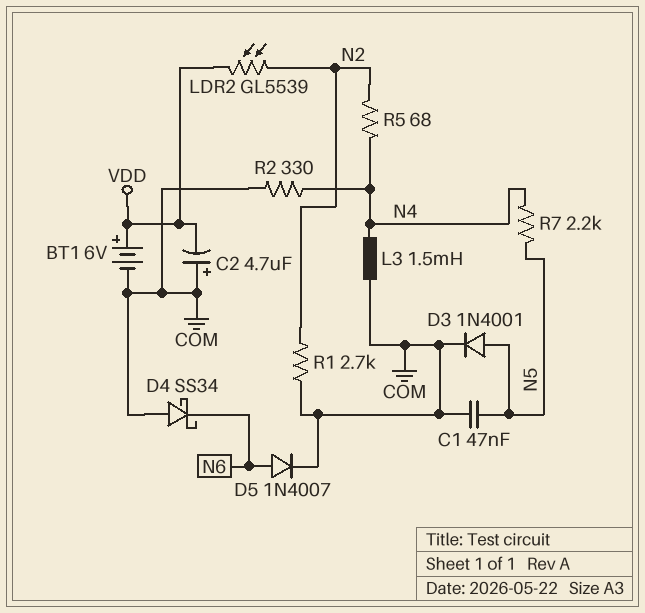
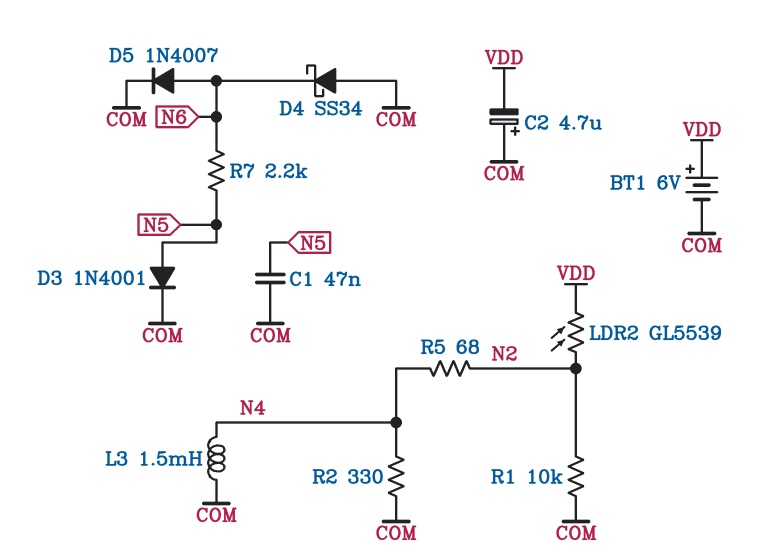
R1: 2.7k (COM, N2) -> 10k (COM, N2)
R7: 2.2k (N4, N5) -> 2.2k (N5, N6)

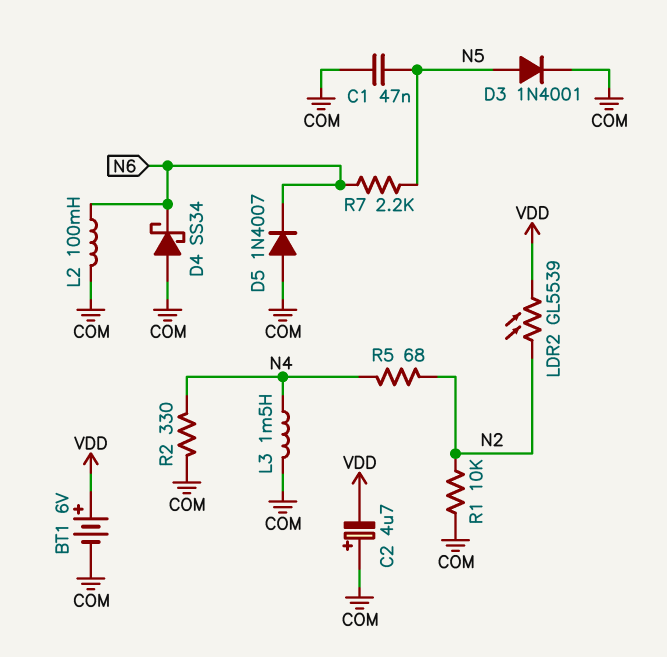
D5: diode 1N4007 (A N6, K COM) -> diode 1N4007 (A COM, K N6)
L2: none -> 100mH (COM, N6)

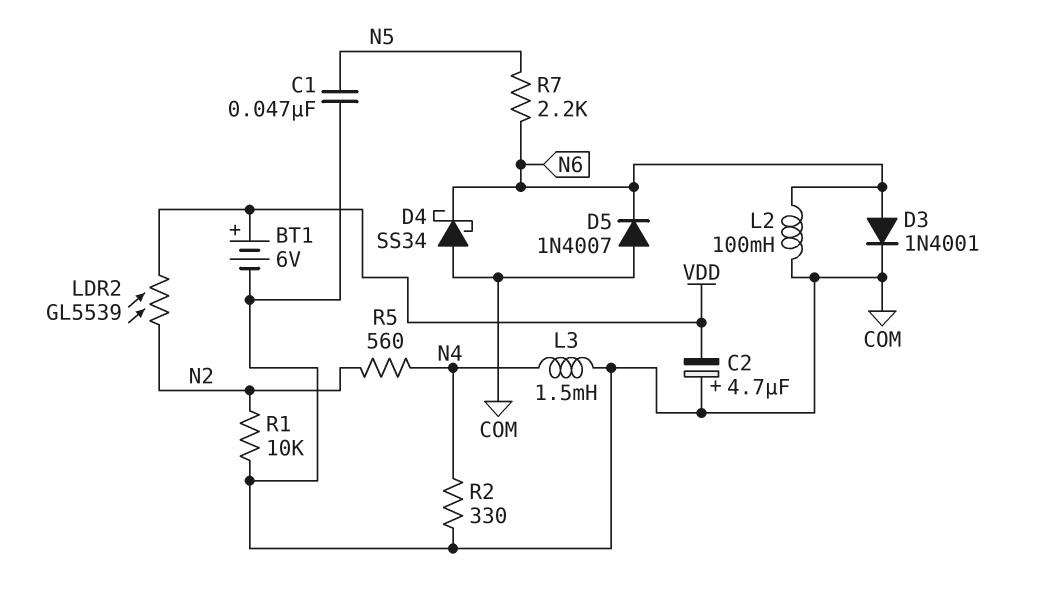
D3: diode 1N4001 (A N5, K COM) -> diode 1N4001 (A N6, K COM)
R5: 68 (N2, N4) -> 560 (N2, N4)

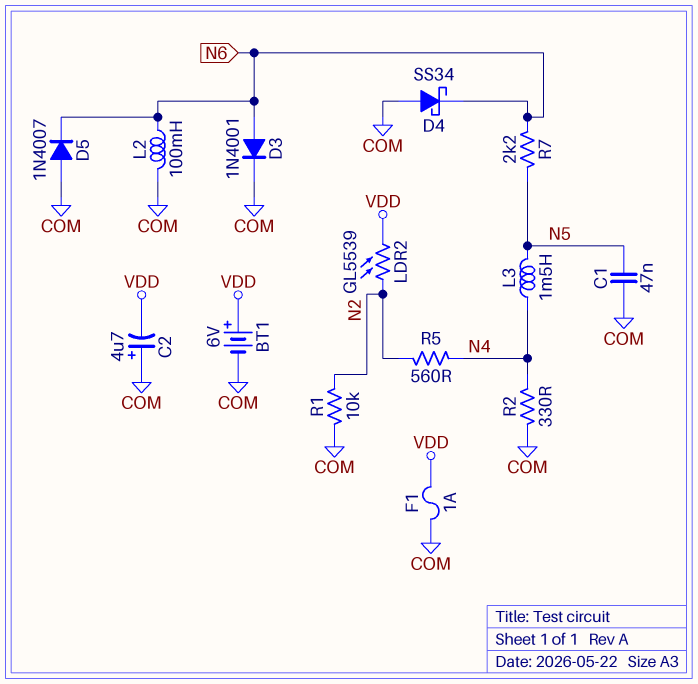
F1: none -> 1A (COM, VDD)
L3: 1.5mH (COM, N4) -> 1.5mH (N4, N5)

